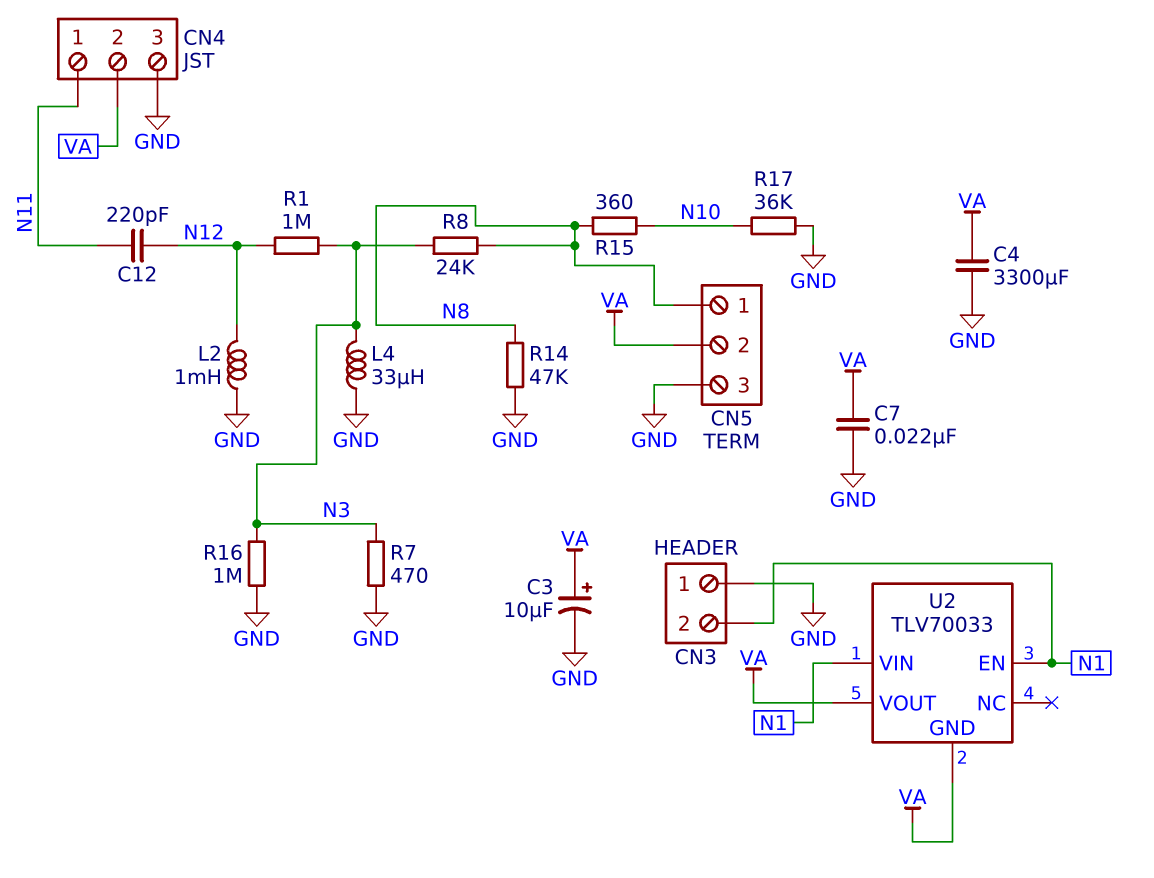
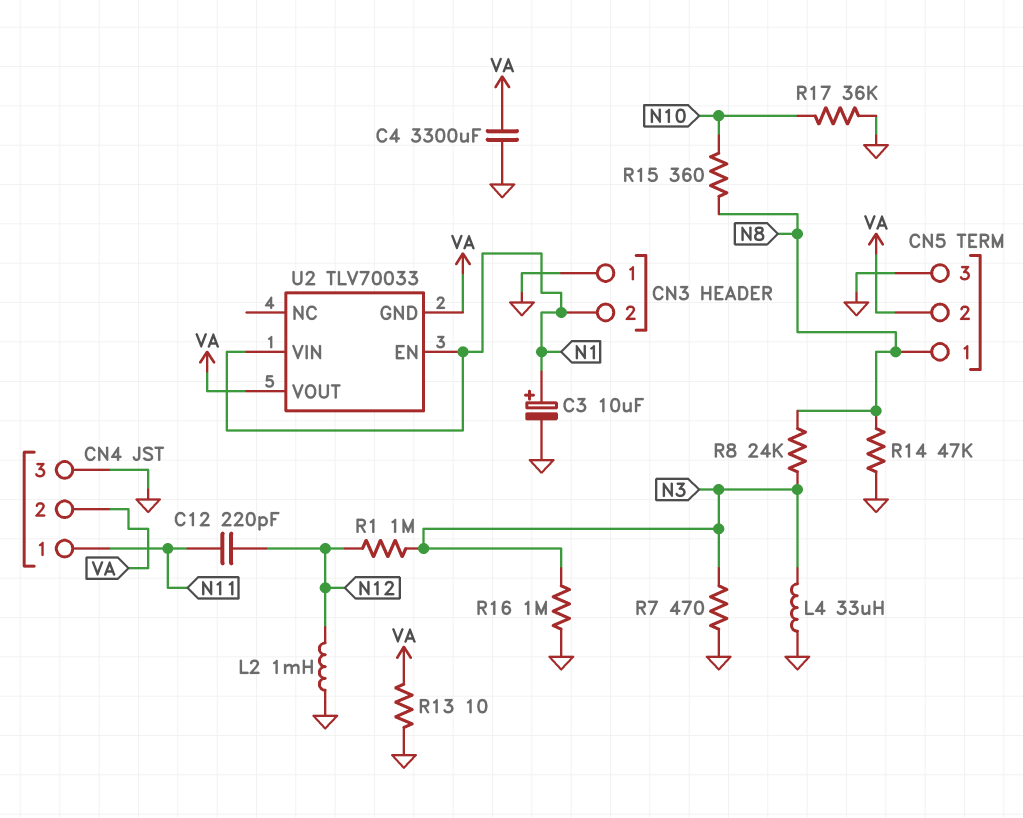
C3: 10uF (plus VA, minus GND) -> 10uF (plus N1, minus GND)
C7: 22nF (GND, VA) -> none
R13: none -> 10 (GND, VA)

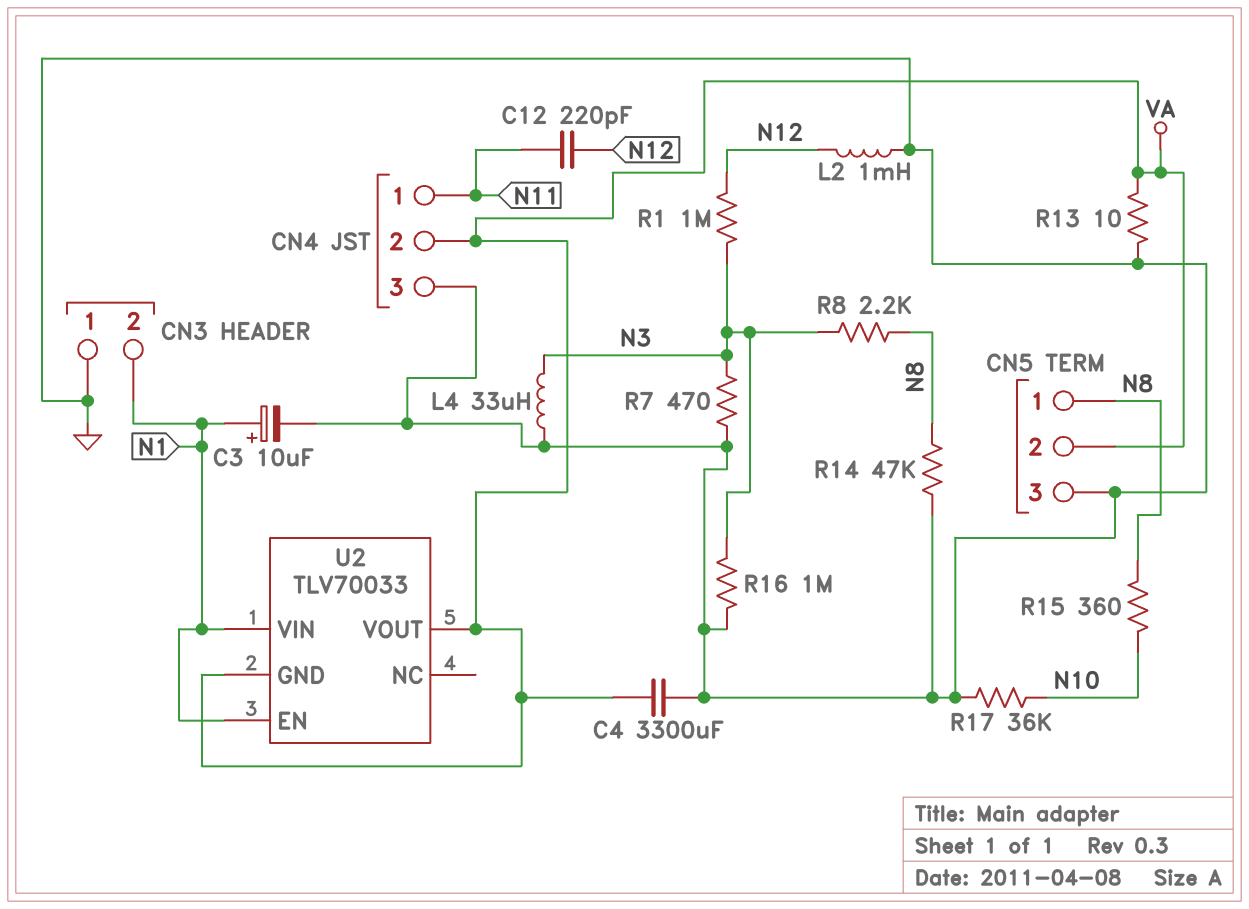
R8: 24k (N3, N8) -> 2.2k (N3, N8)

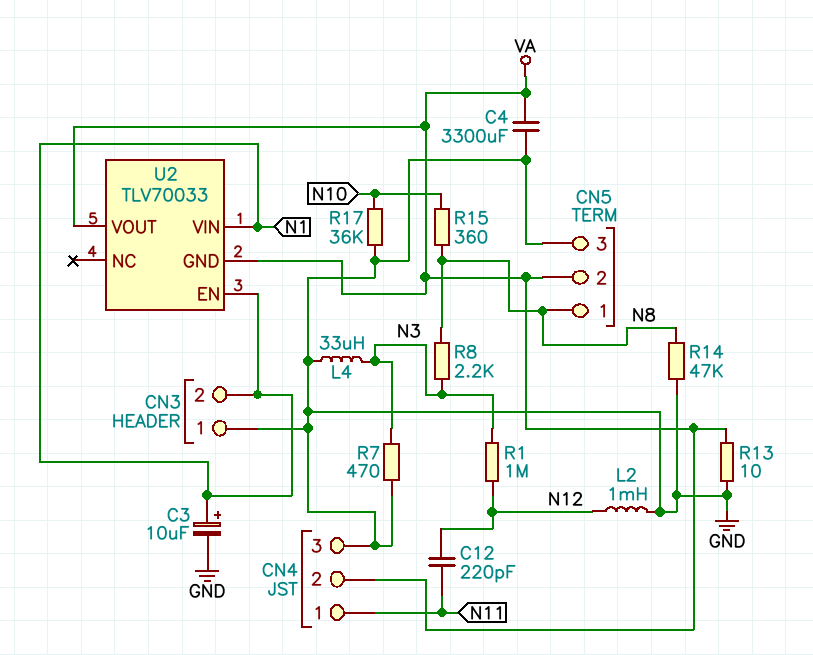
R16: 1M (GND, N3) -> none

